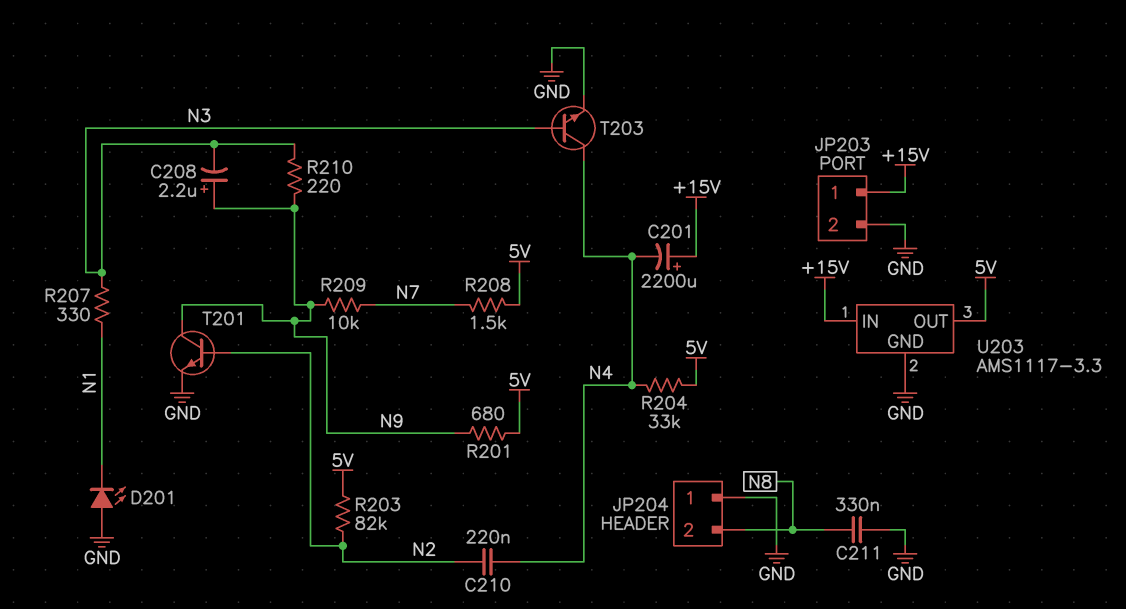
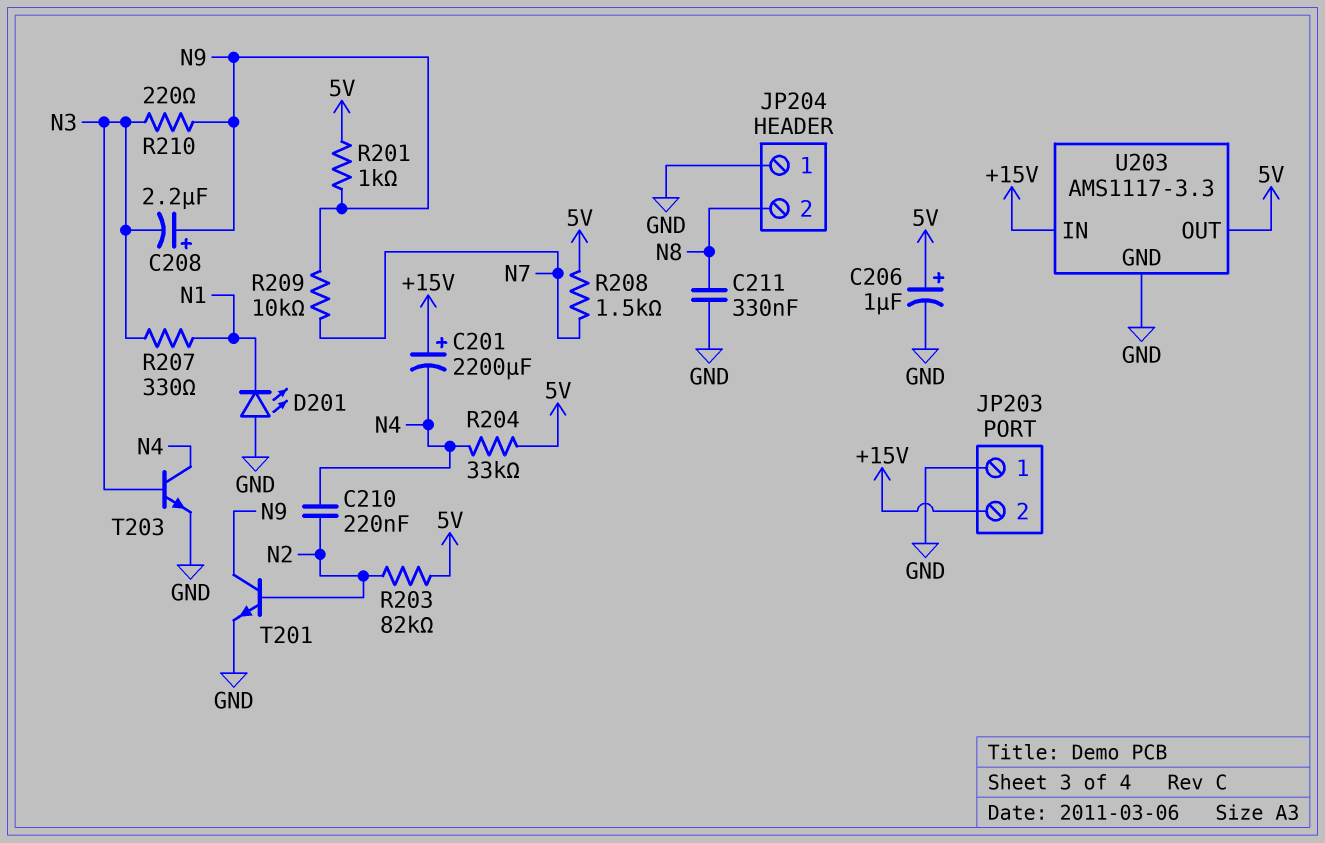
C206: none -> 1uF (plus 5V, minus GND)
JP203 pin 1: +15V -> GND
JP203 pin 2: GND -> +15V
R201: 680 (5V, N9) -> 1k (5V, N9)

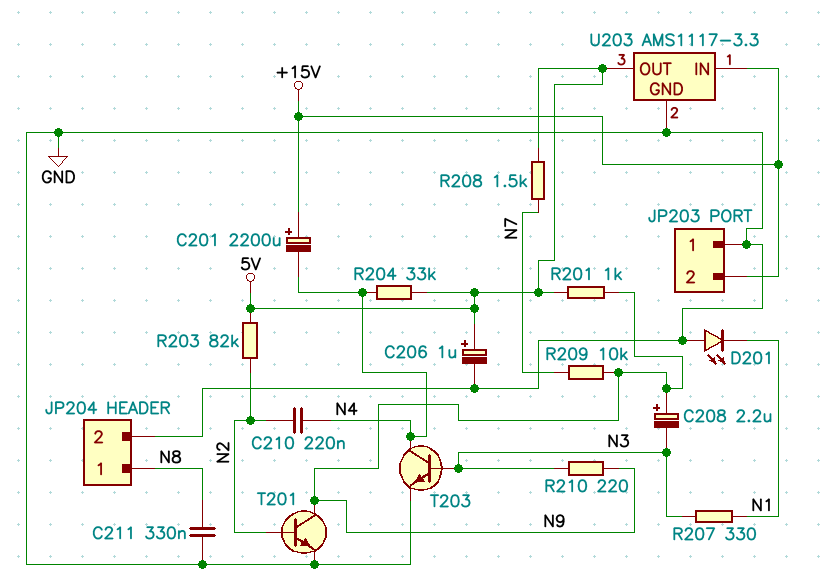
JP204 pin 1: GND -> N8
JP204 pin 2: N8 -> GND

